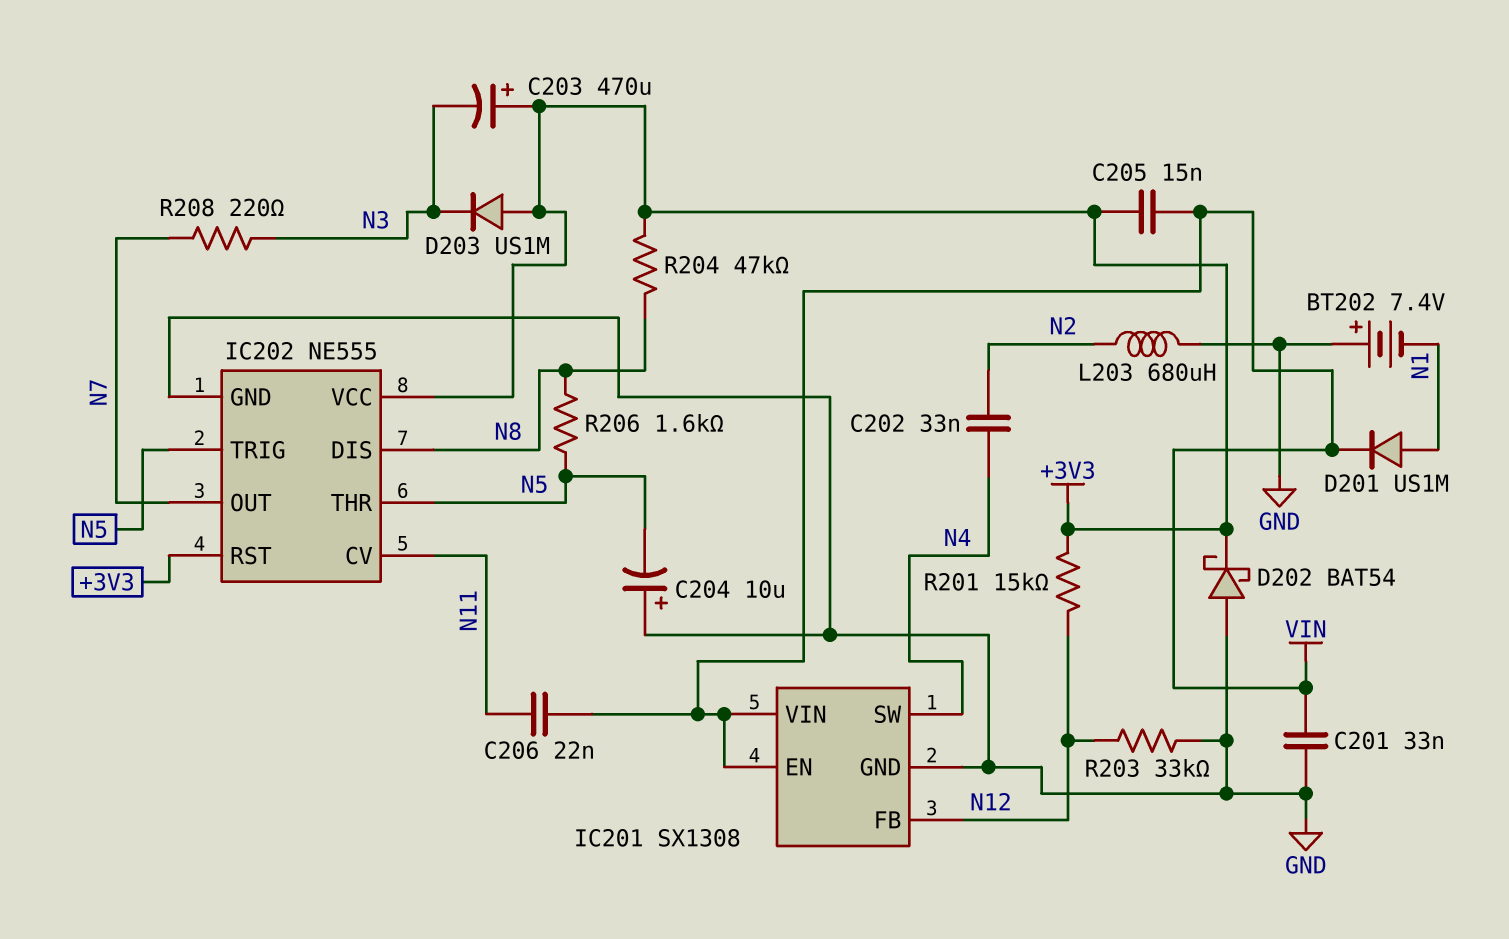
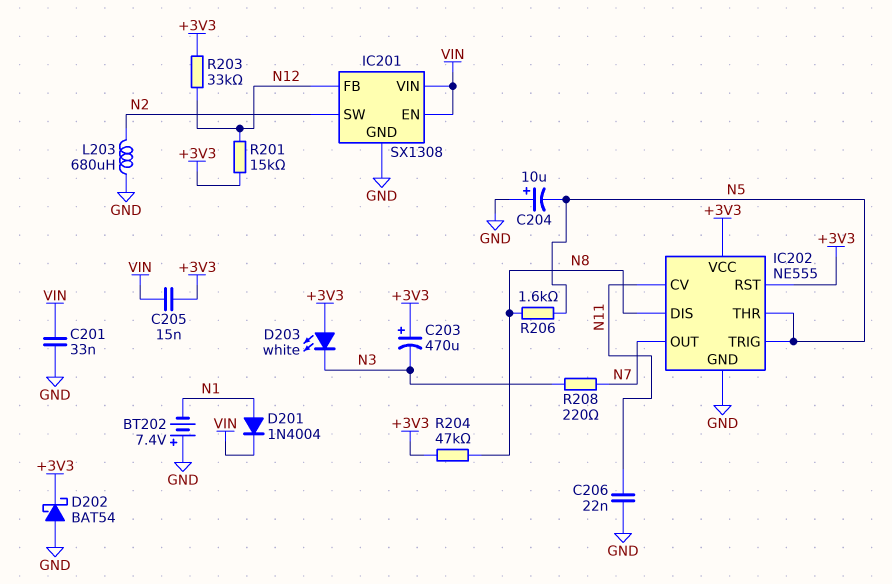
C202: 33nF (N2, N4) -> none
C206: 22nF (N11, VIN) -> 22nF (GND, N11)
D201: diode US1M (A N1, K VIN) -> diode 1N4004 (A N1, K VIN)
D203: diode US1M (A +3V3, K N3) -> LED white (A +3V3, K N3)
IC201 pin SW: N4 -> N2
R203: 33k (GND, N12) -> 33k (+3V3, N12)

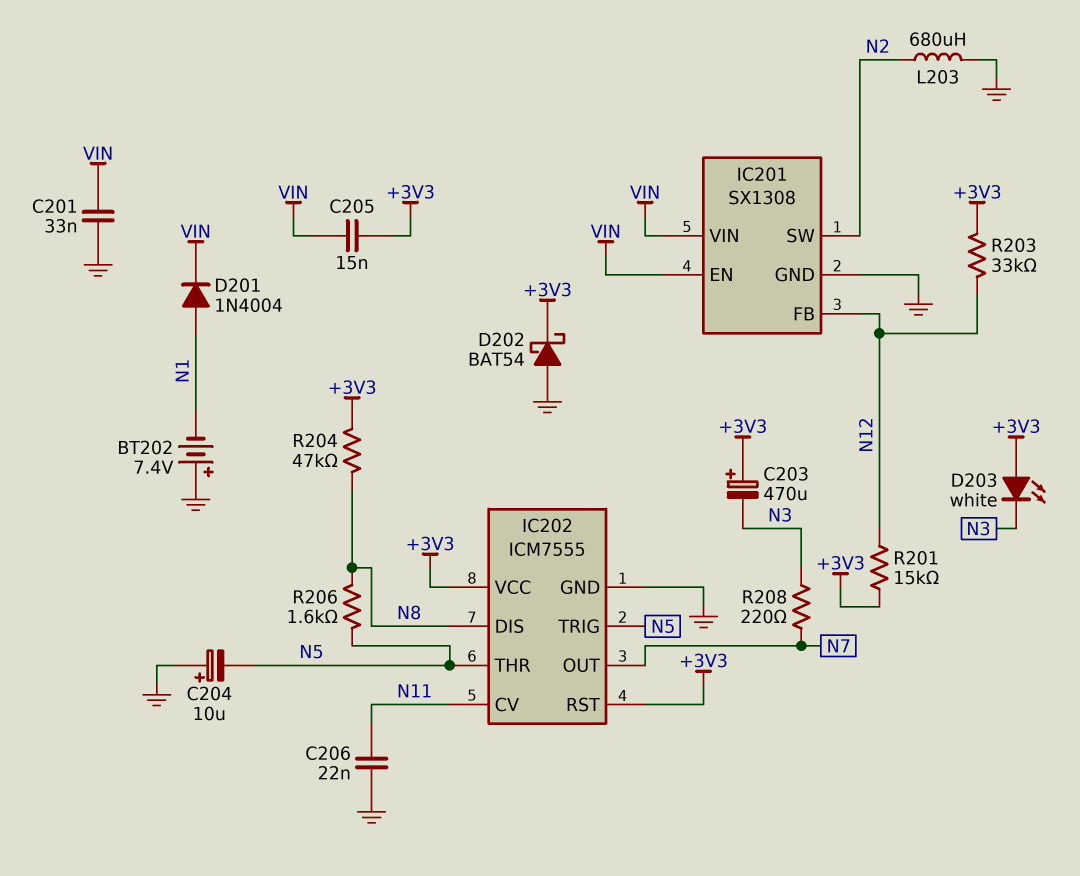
IC202: NE555 -> ICM7555

